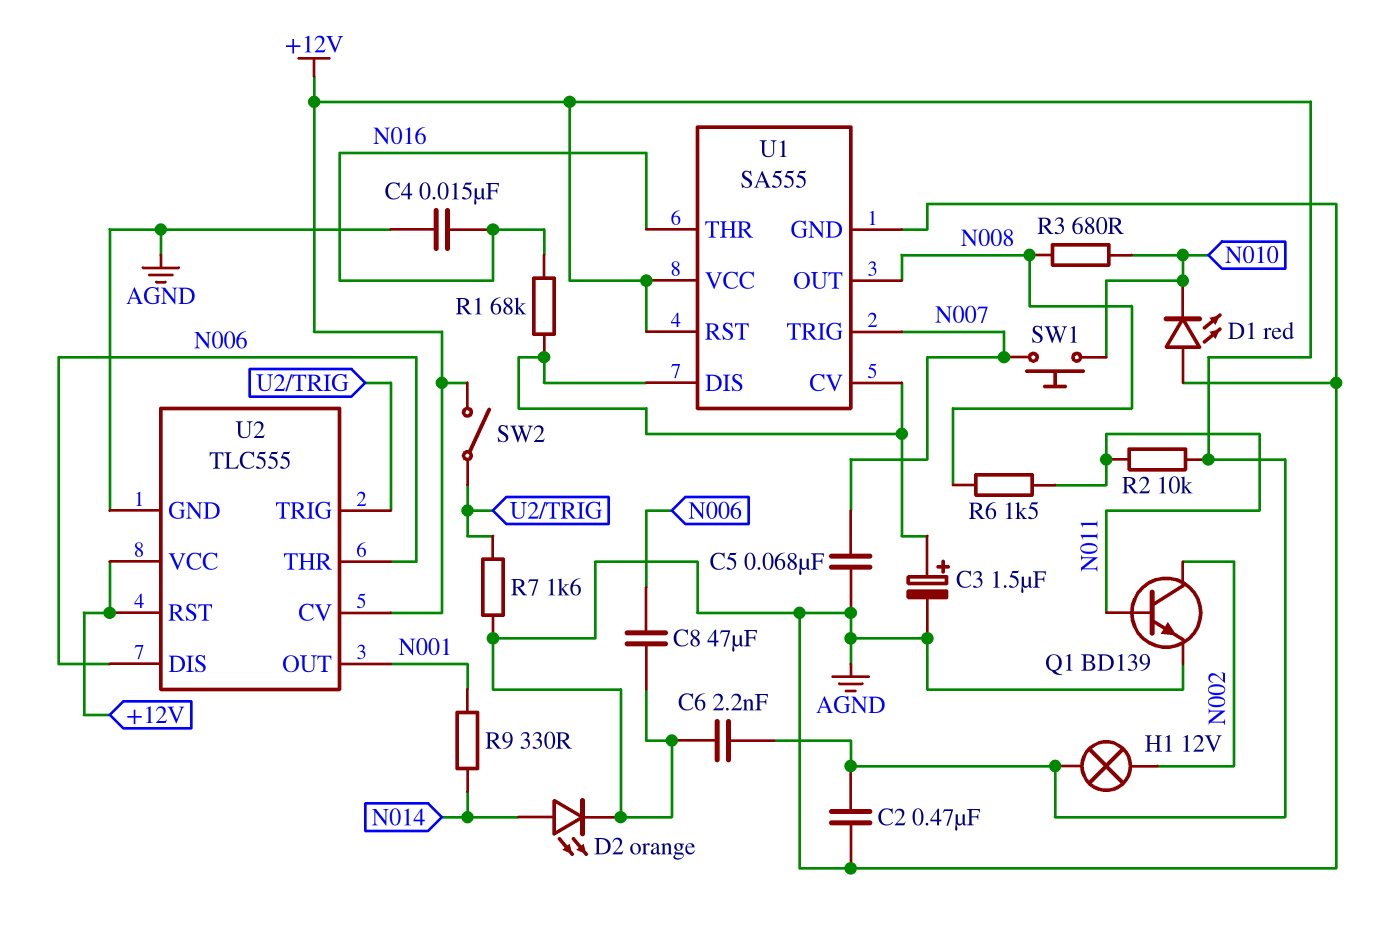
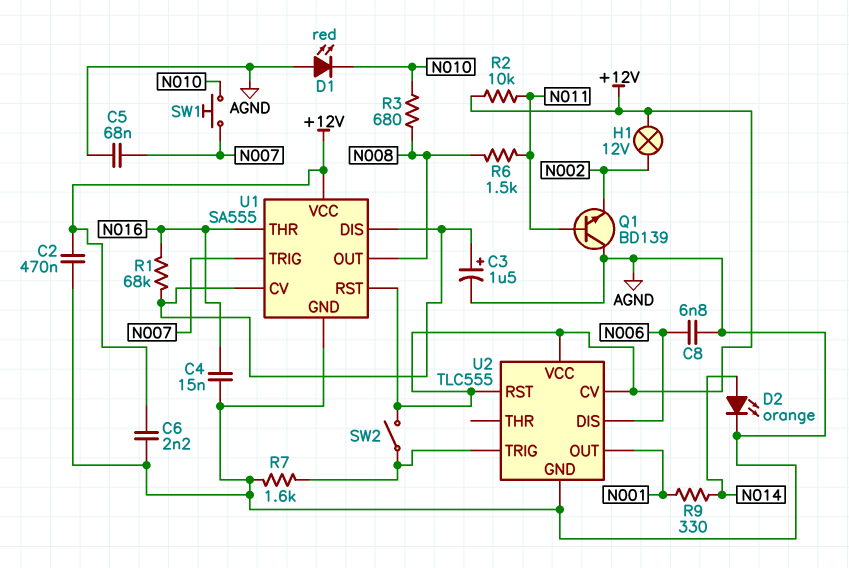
C8: 47uF (AGND, N006) -> 6.8nF (AGND, N006)
Q1: NPN BD139 (B N011, C N002, E AGND) -> NPN BD139 (B N011, C AGND, E N002)
U2 pin THR: N006 -> none

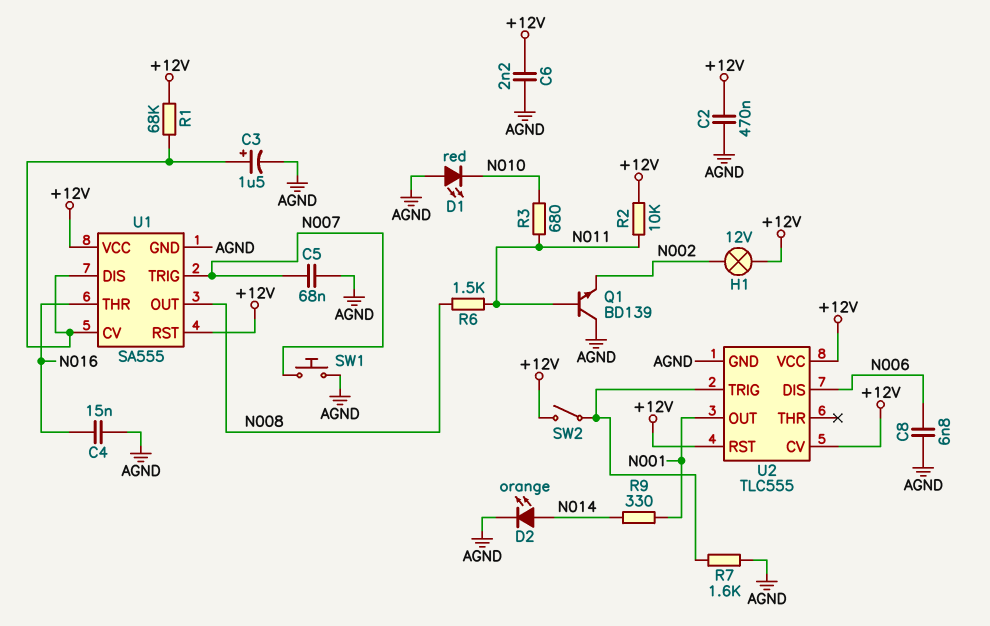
R1: 68k (N016, U1/CV) -> 68k (+12V, U1/CV)
R3: 680 (N008, N010) -> 680 (N010, N011)
SW1: button (N007, N010) -> button (AGND, N007)

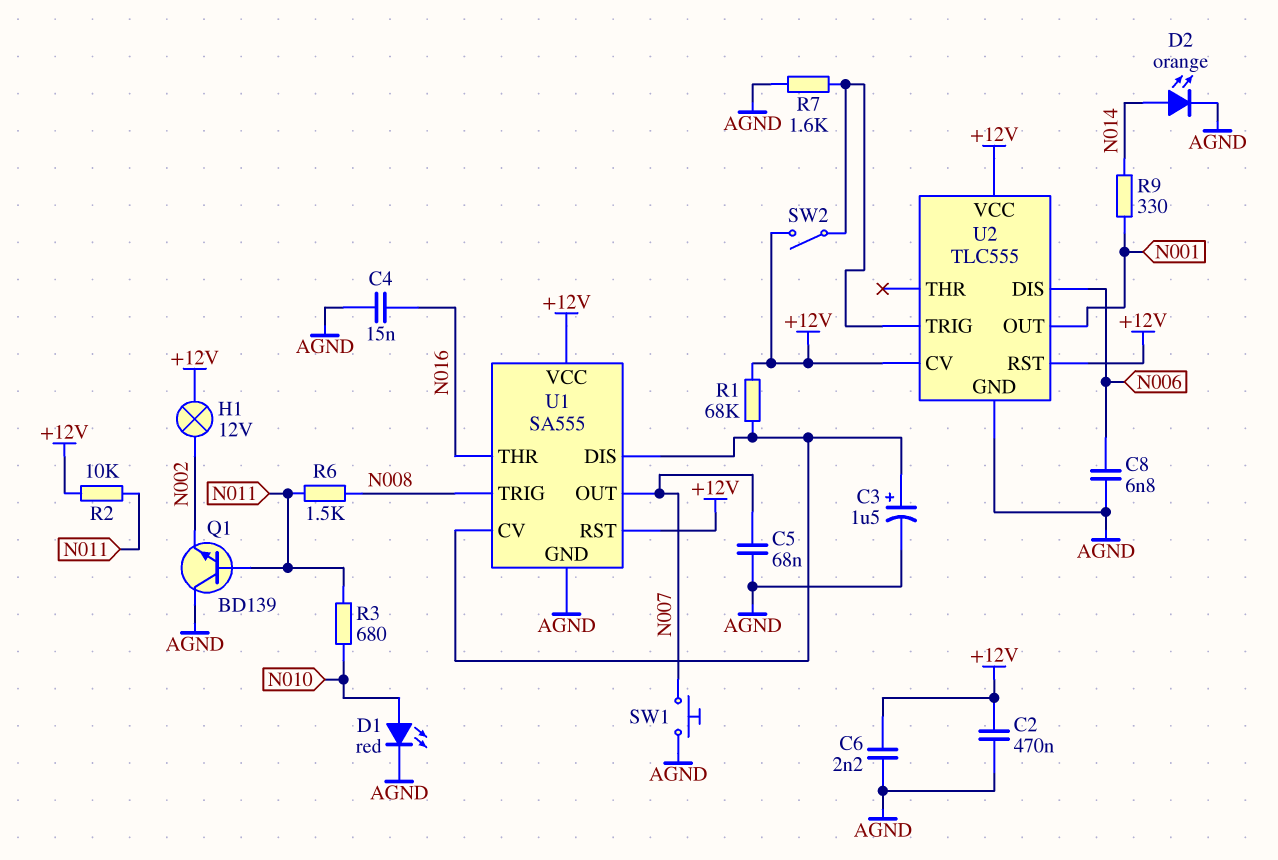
D1: LED red (A AGND, K N010) -> LED red (A N010, K AGND)
U1 pin OUT: N008 -> N007
U1 pin TRIG: N007 -> N008

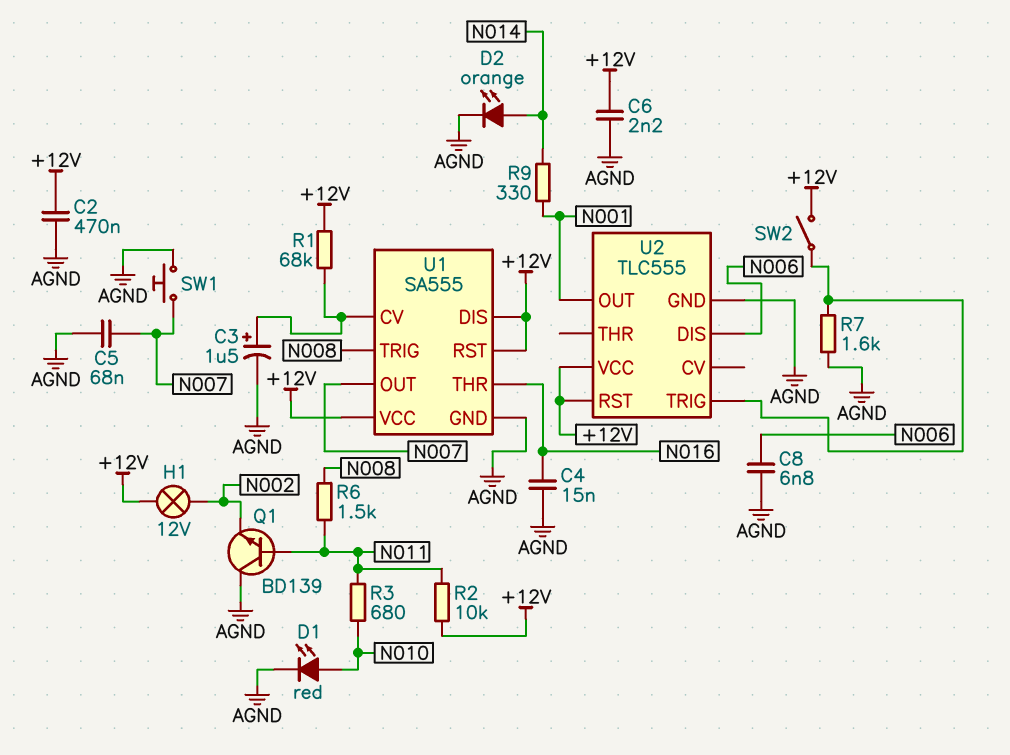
U1 pin DIS: U1/CV -> +12V
U2 pin CV: +12V -> none

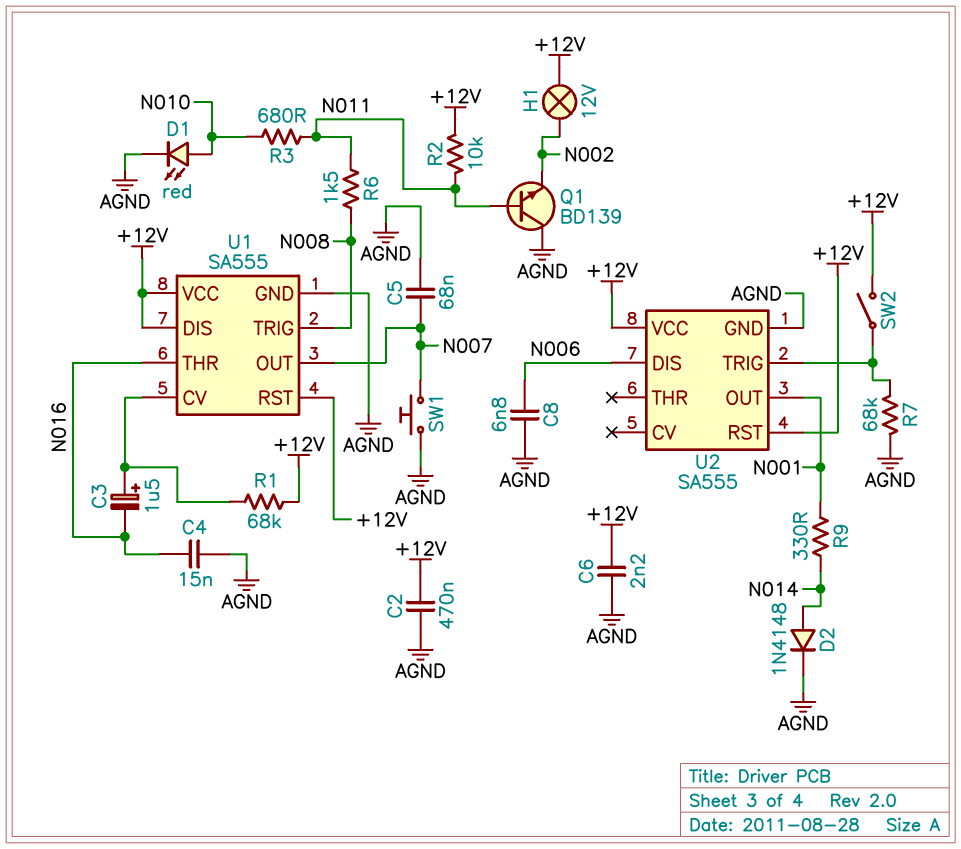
C3: 1.5uF (plus U1/CV, minus AGND) -> 1.5uF (plus U1/CV, minus N016)
D2: LED orange (A N014, K AGND) -> diode 1N4148 (A N014, K AGND)
R7: 1.6k (AGND, U2/TRIG) -> 68k (AGND, U2/TRIG)
U2: TLC555 -> SA555

